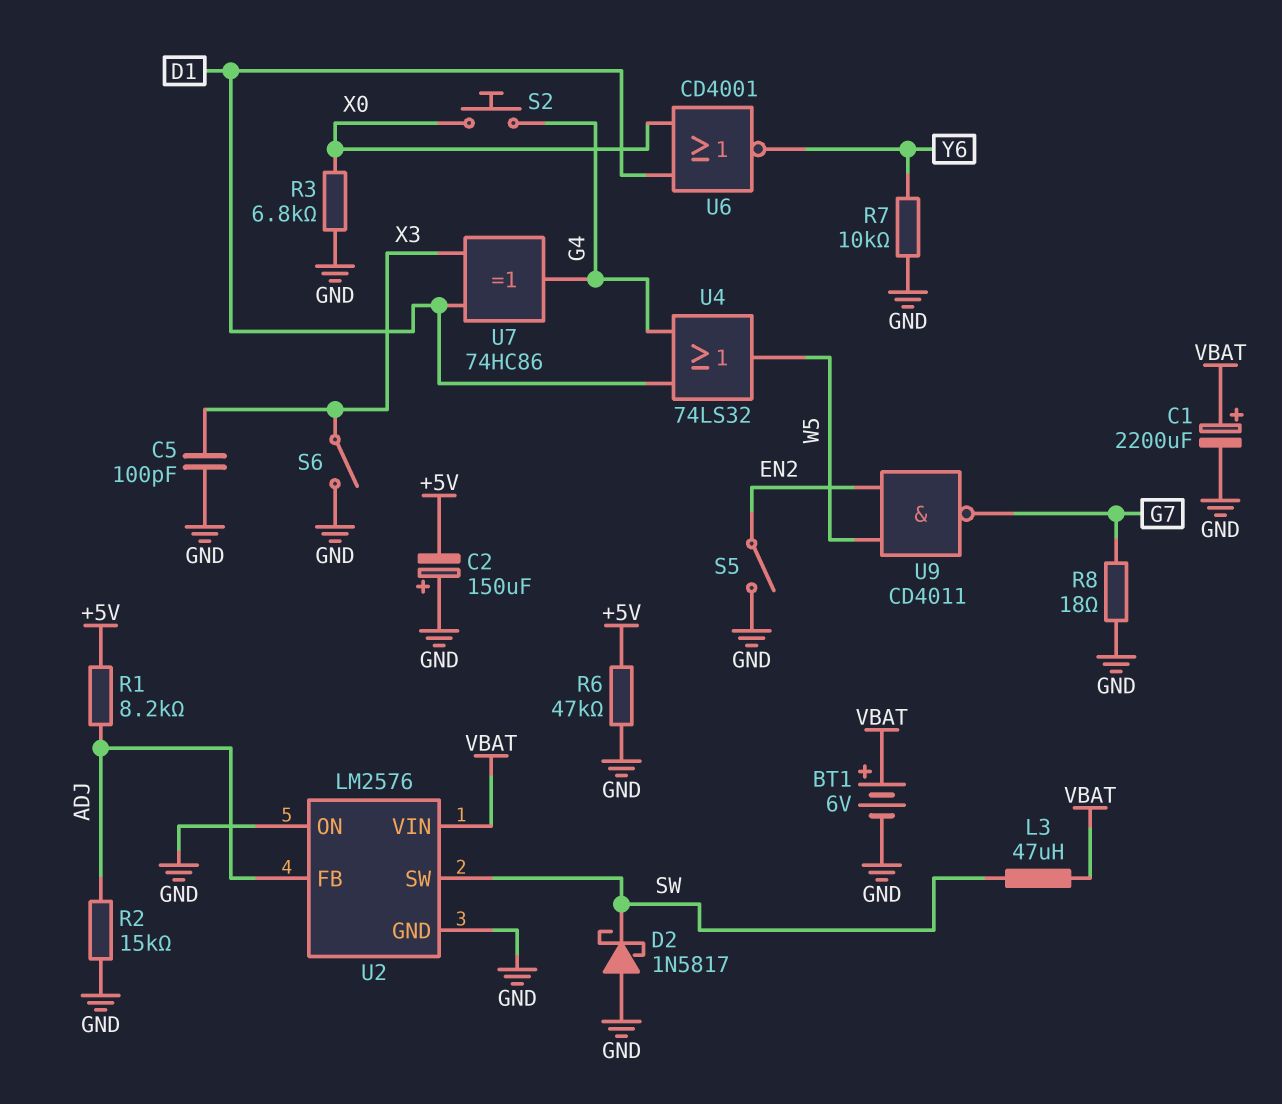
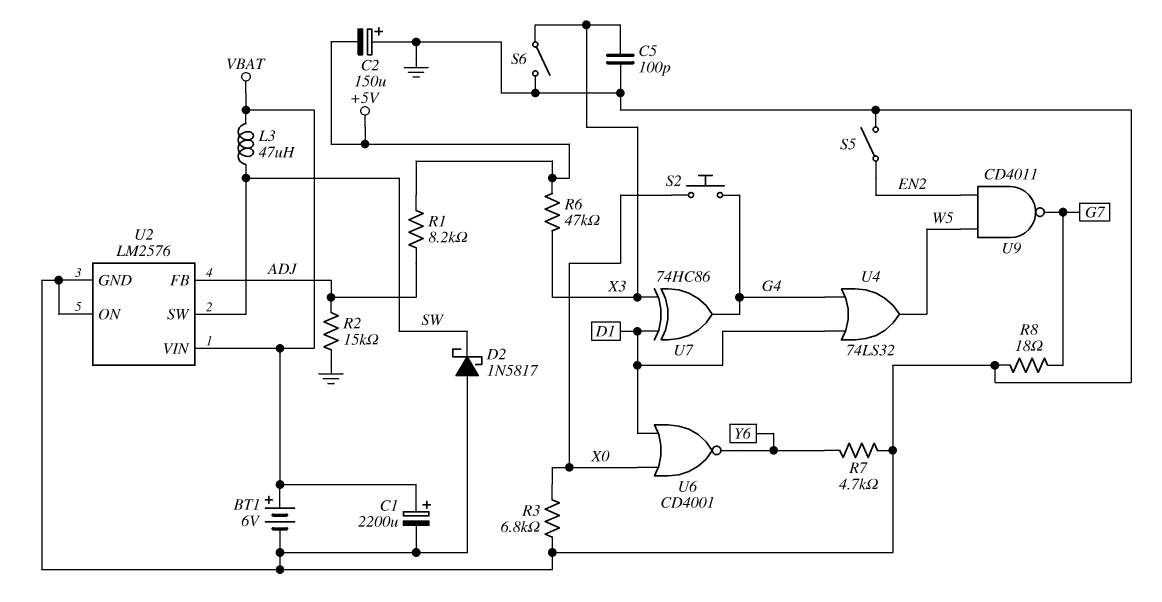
R6: 47k (+5V, GND) -> 47k (+5V, X3)
R7: 10k (GND, Y6) -> 4.7k (GND, Y6)

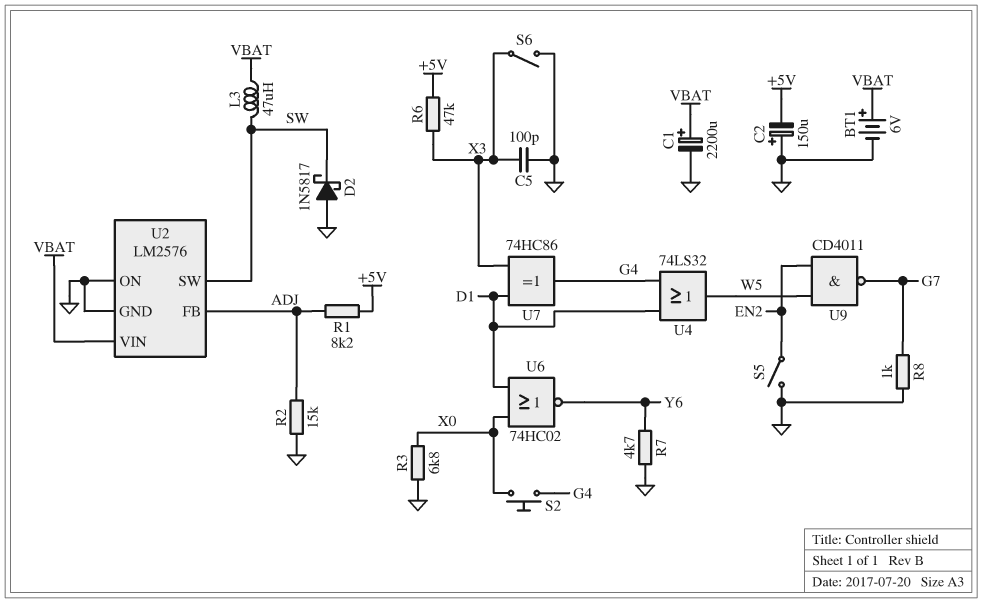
R8: 18 (G7, GND) -> 1k (G7, GND)
U6: NOR CD4001 (in D1, in X0, out Y6) -> NOR 74HC02 (in D1, in X0, out Y6)

